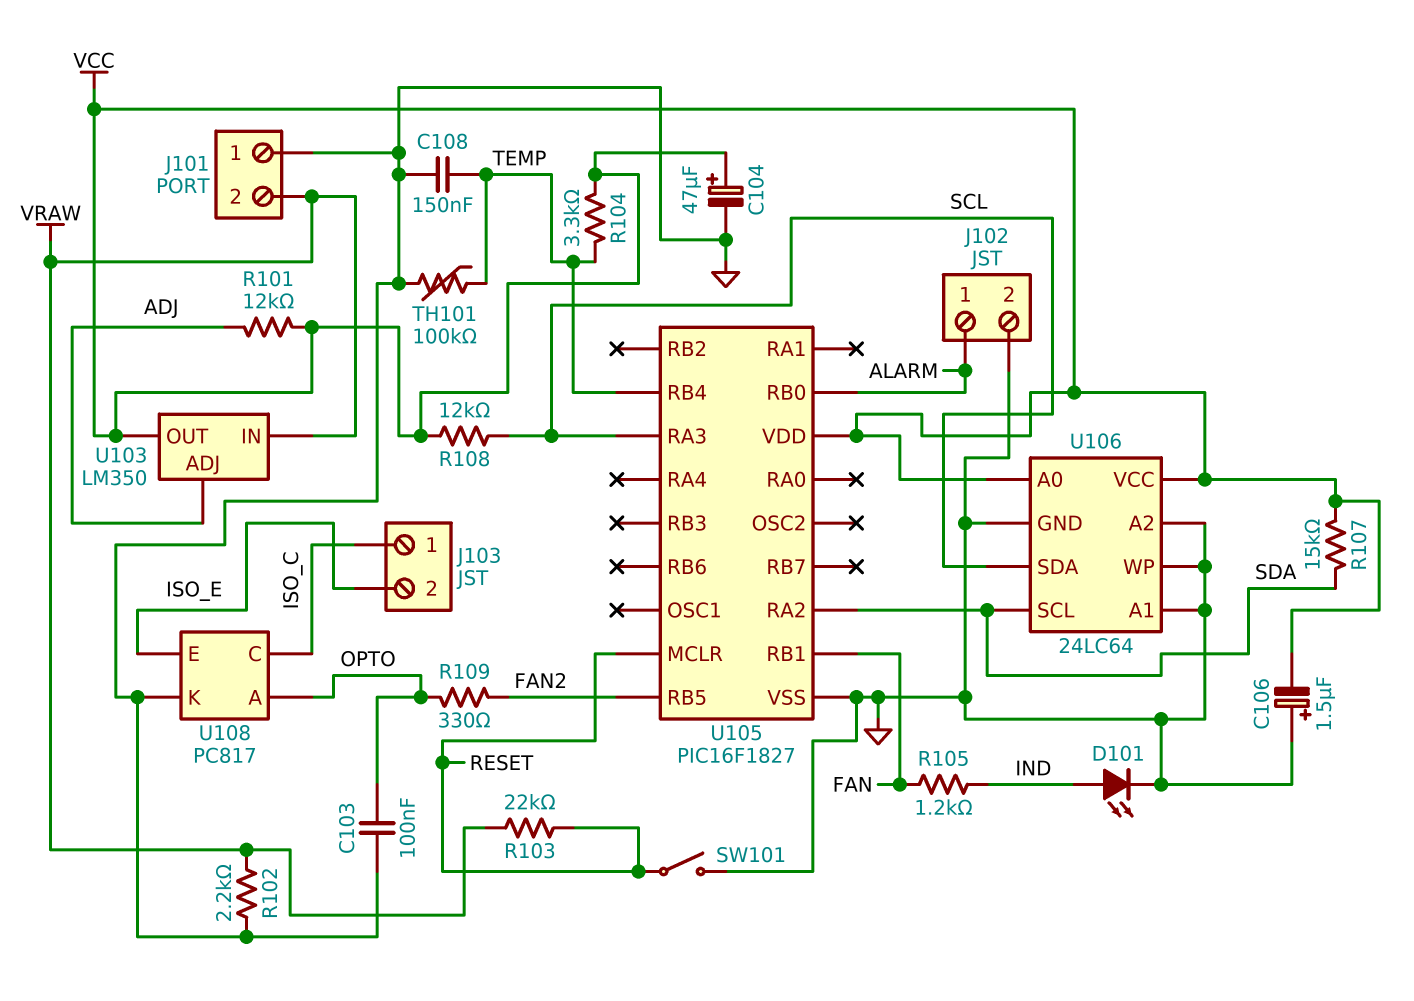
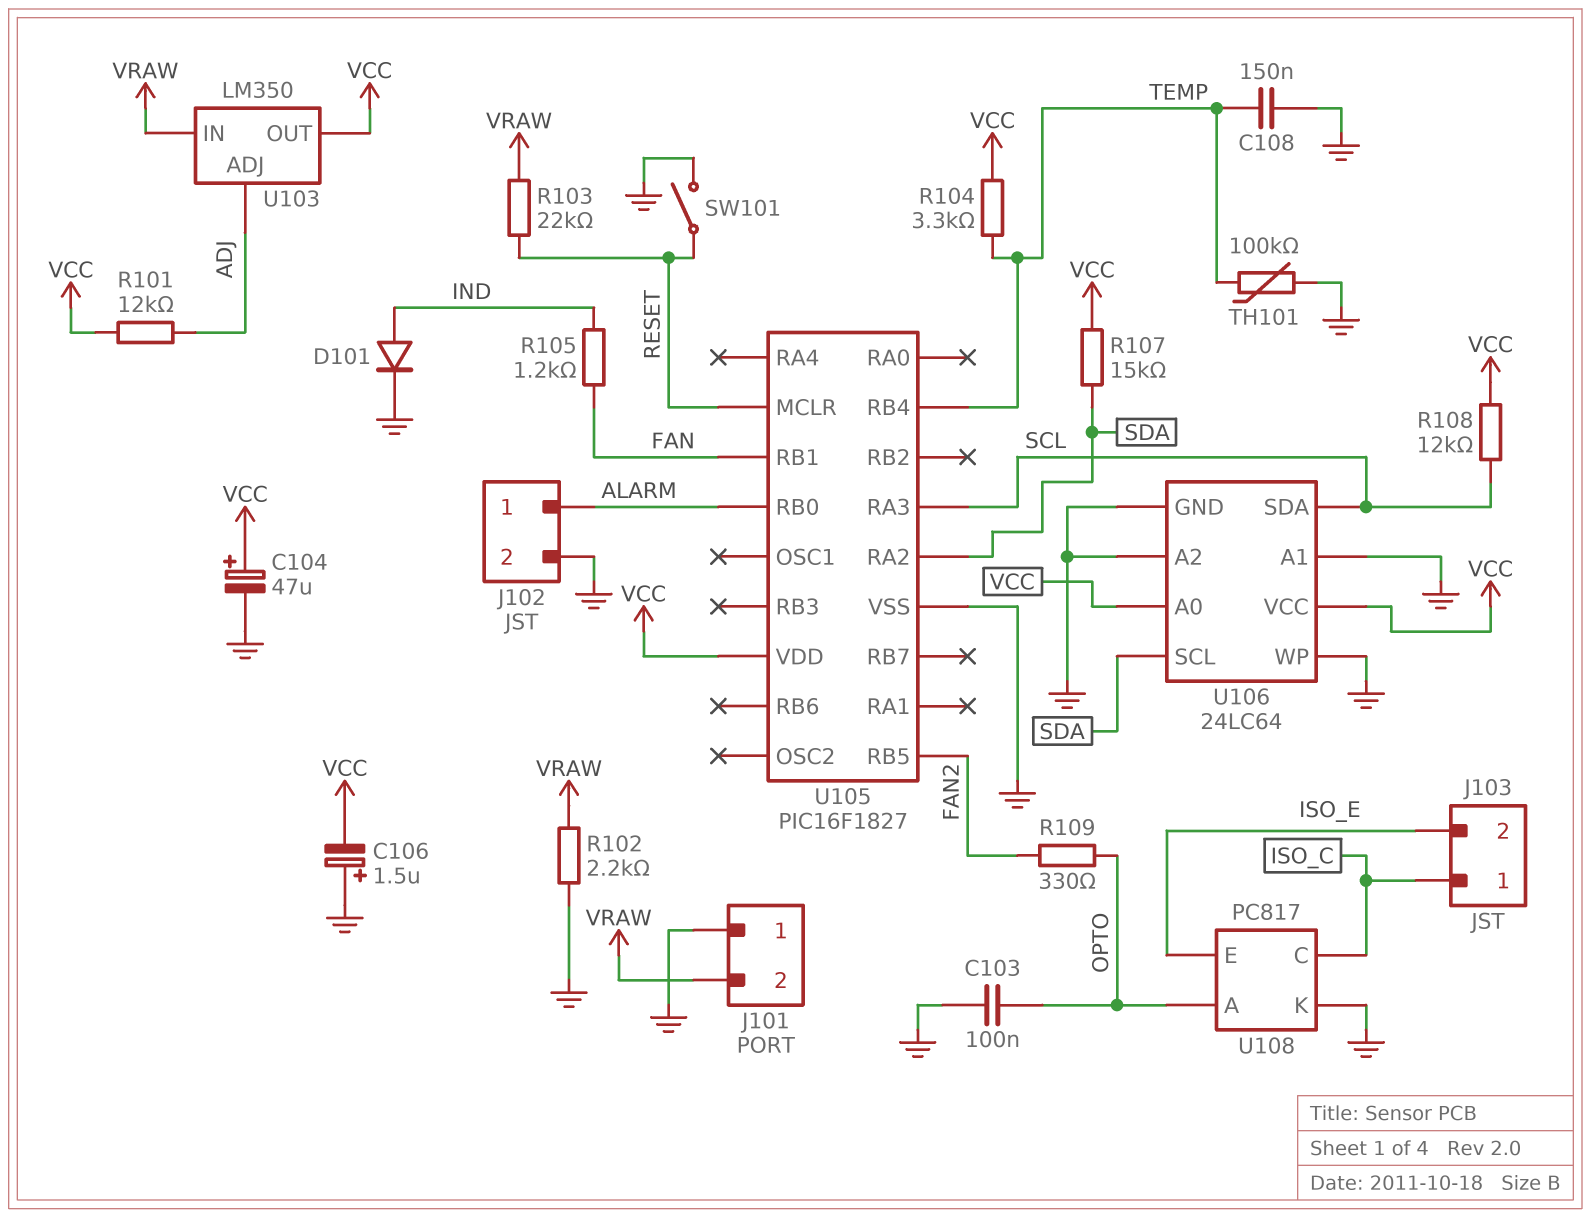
D101: LED (A IND, K GND) -> diode (A IND, K GND)

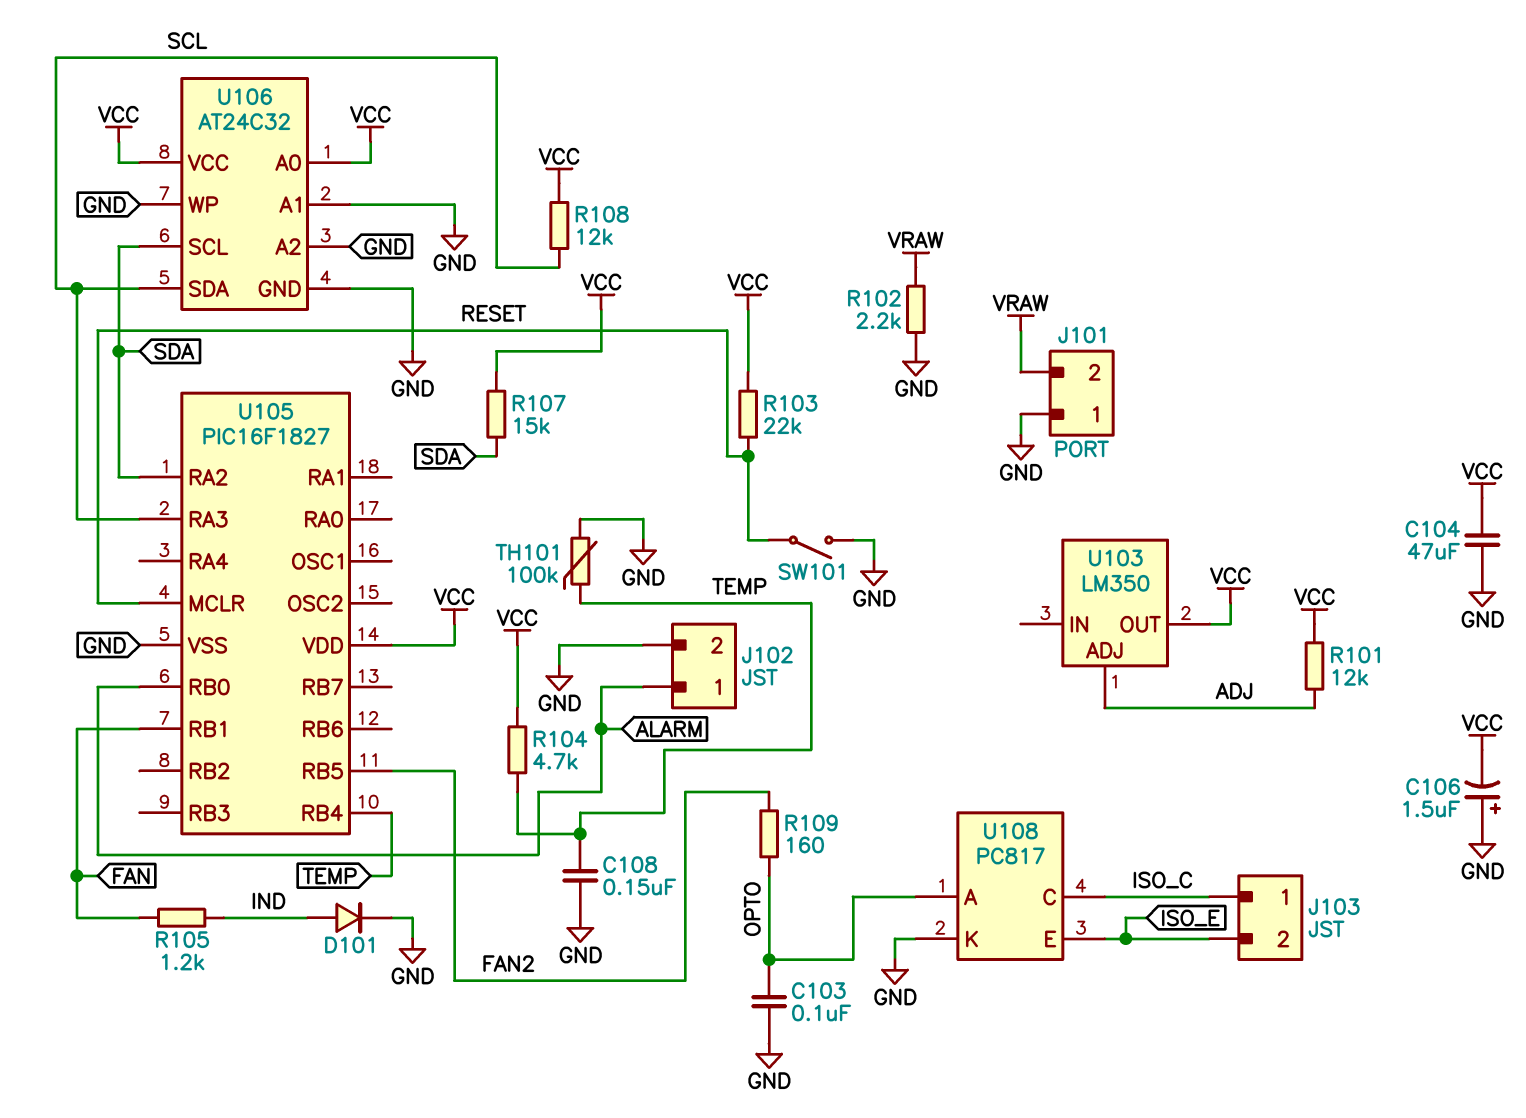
C104: 47uF (plus VCC, minus GND) -> 47uF (GND, VCC)
R103: 22k (RESET, VRAW) -> 22k (RESET, VCC)
R104: 3.3k (TEMP, VCC) -> 4.7k (TEMP, VCC)
R109: 330 (FAN2, OPTO) -> 160 (FAN2, OPTO)
U103 pin IN: VRAW -> none
U106: 24LC64 -> AT24C32

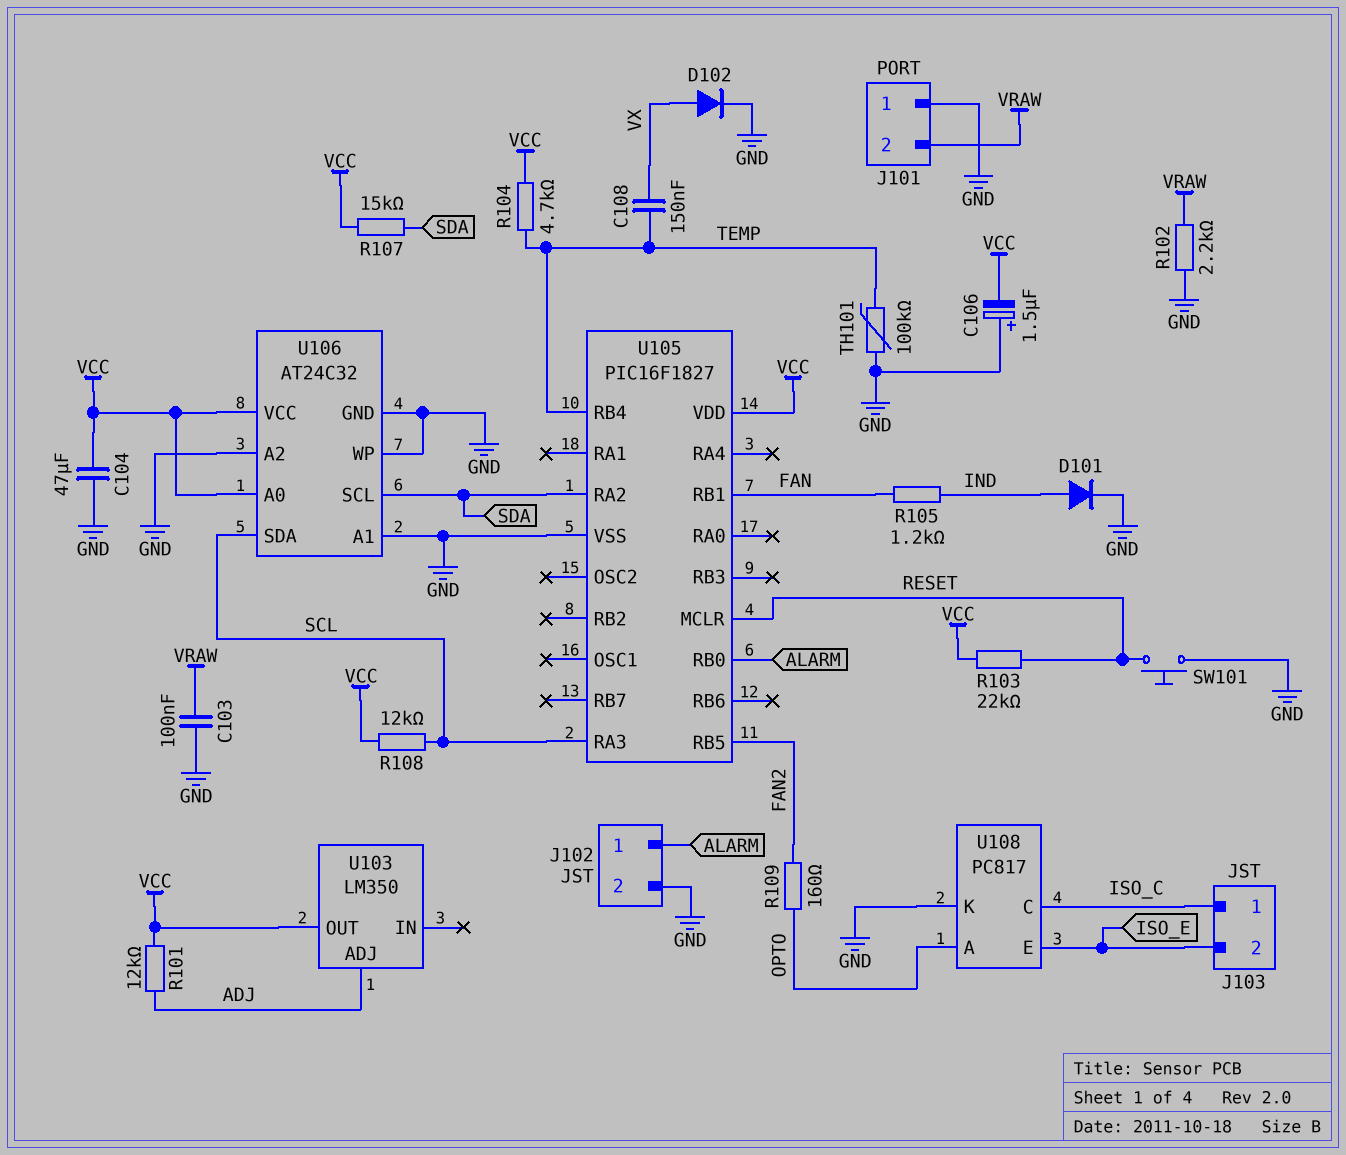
C103: 100nF (GND, OPTO) -> 100nF (GND, VRAW)
C108: 150nF (GND, TEMP) -> 150nF (TEMP, VX)
D102: none -> diode (A VX, K GND)
SW101: switch (GND, RESET) -> button (GND, RESET)

